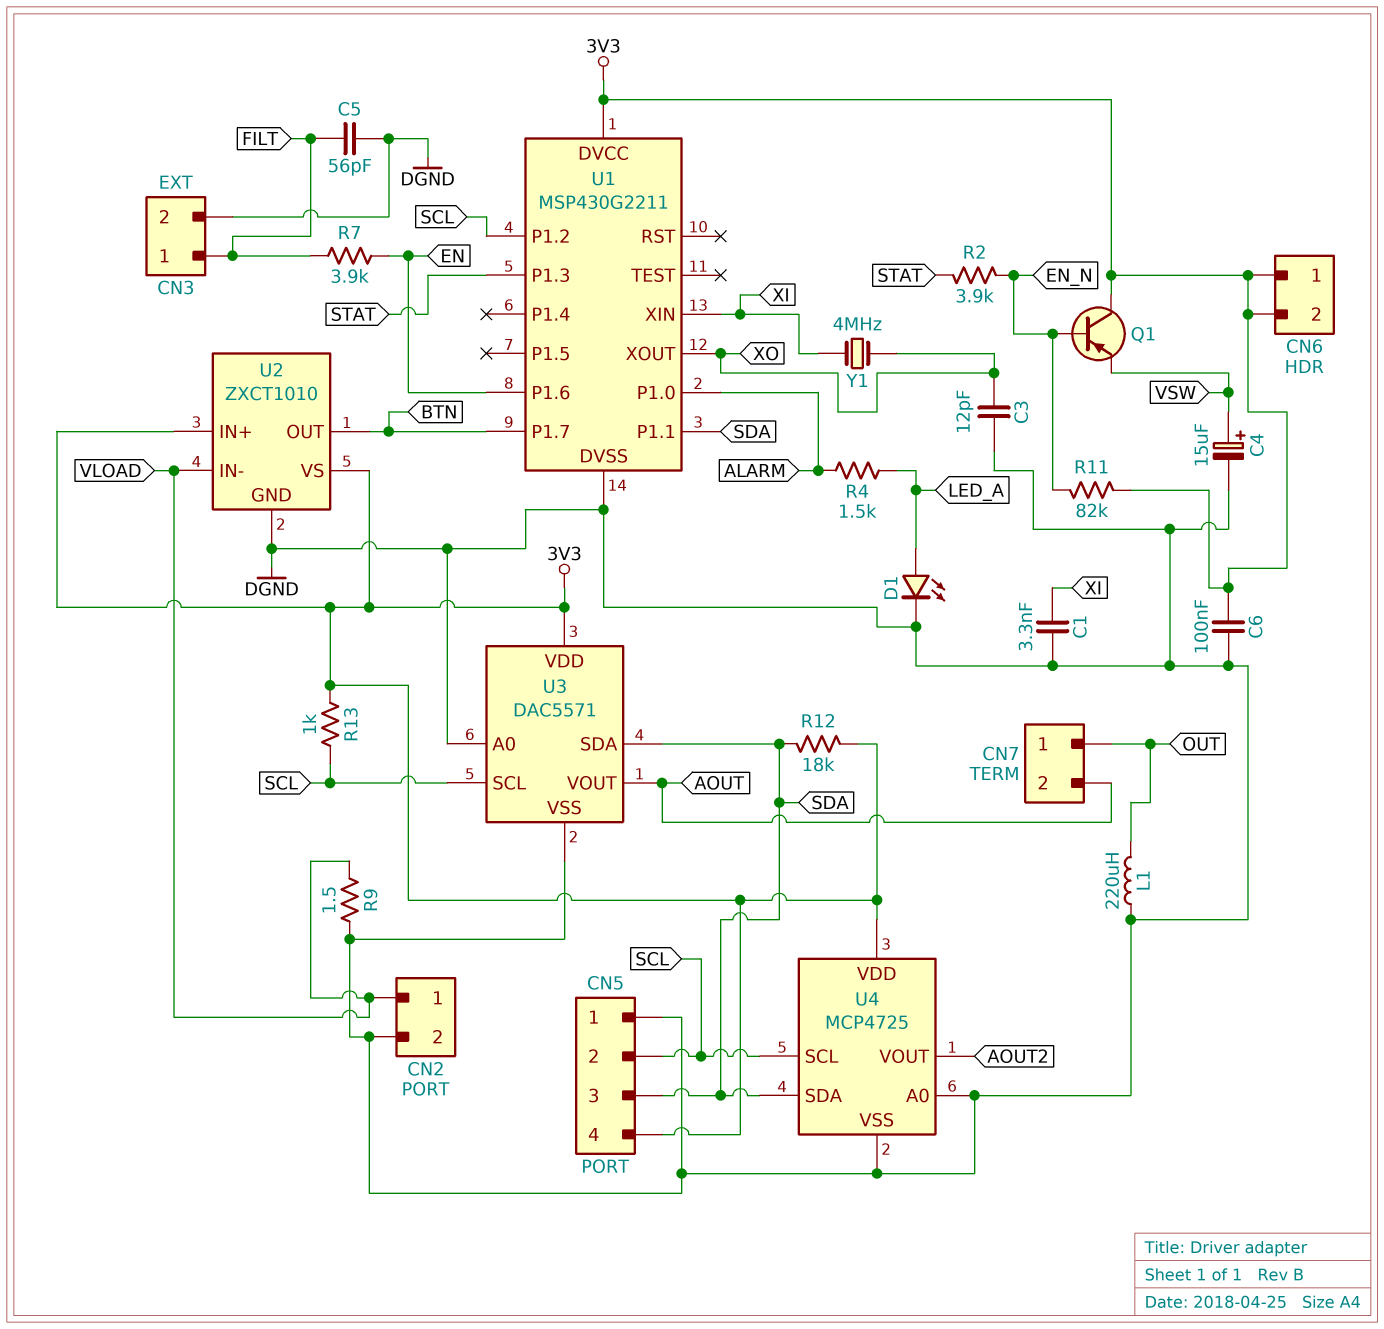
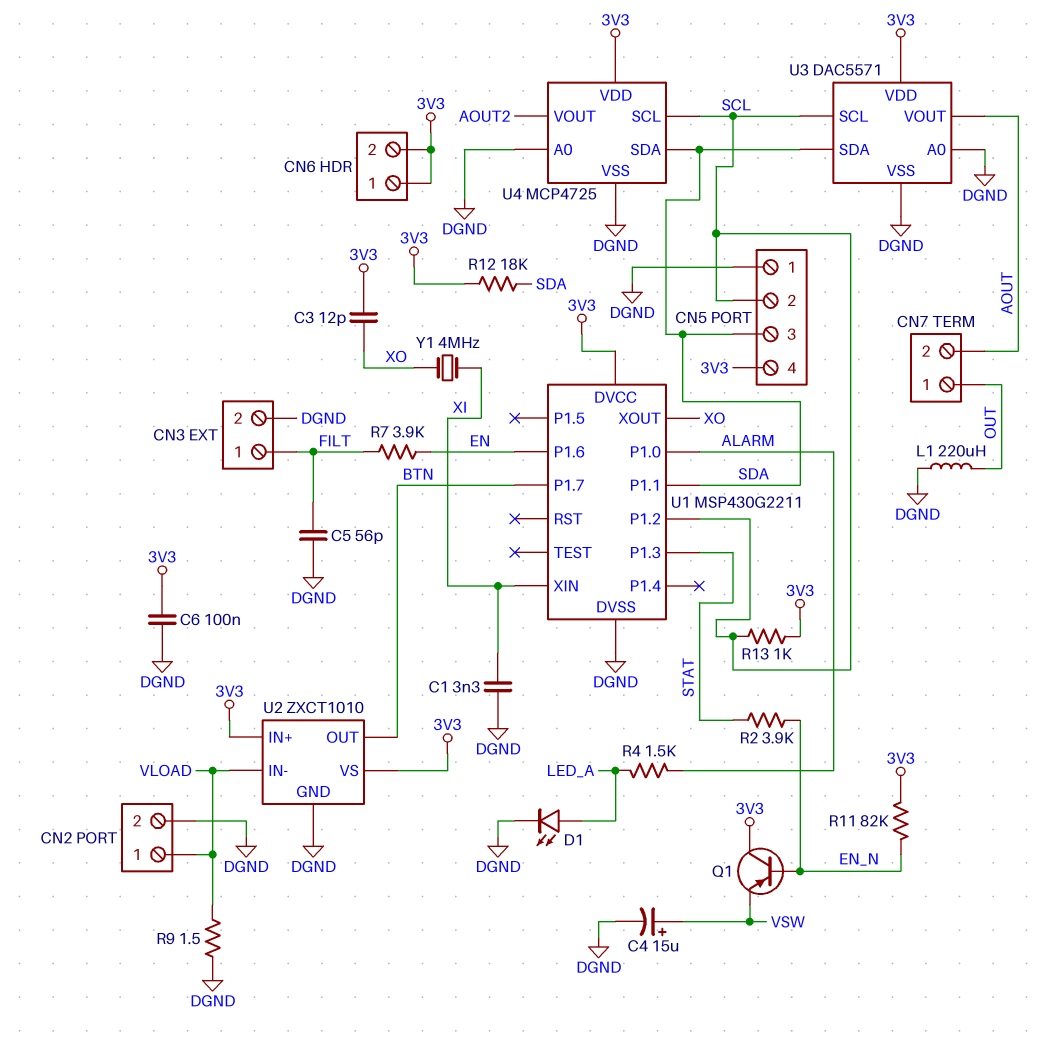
C3: 12pF (DGND, XO) -> 12pF (3V3, XO)

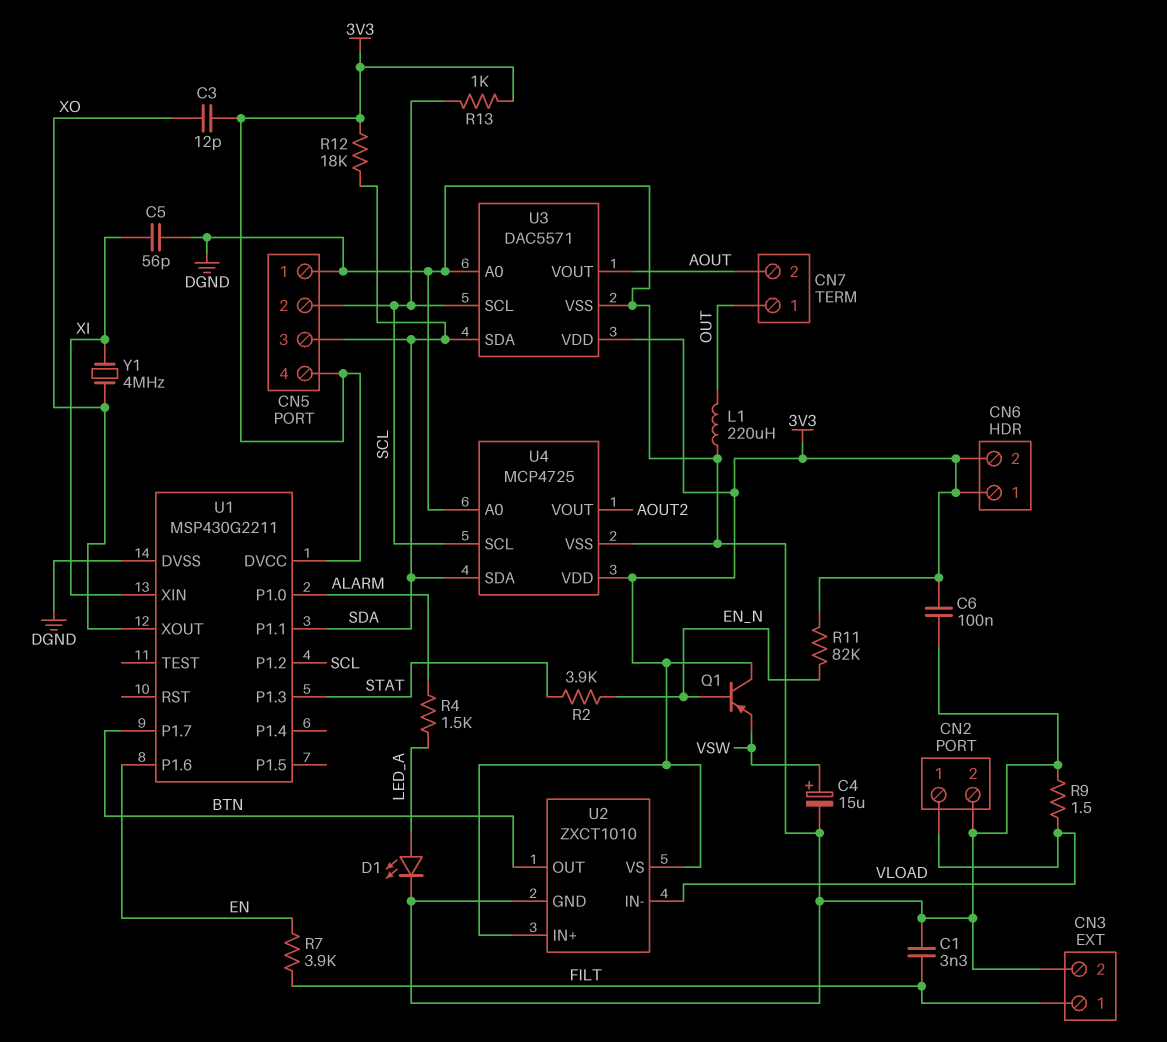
C1: 3.3nF (DGND, XI) -> 3.3nF (DGND, FILT)
C5: 56pF (DGND, FILT) -> 56pF (DGND, XI)

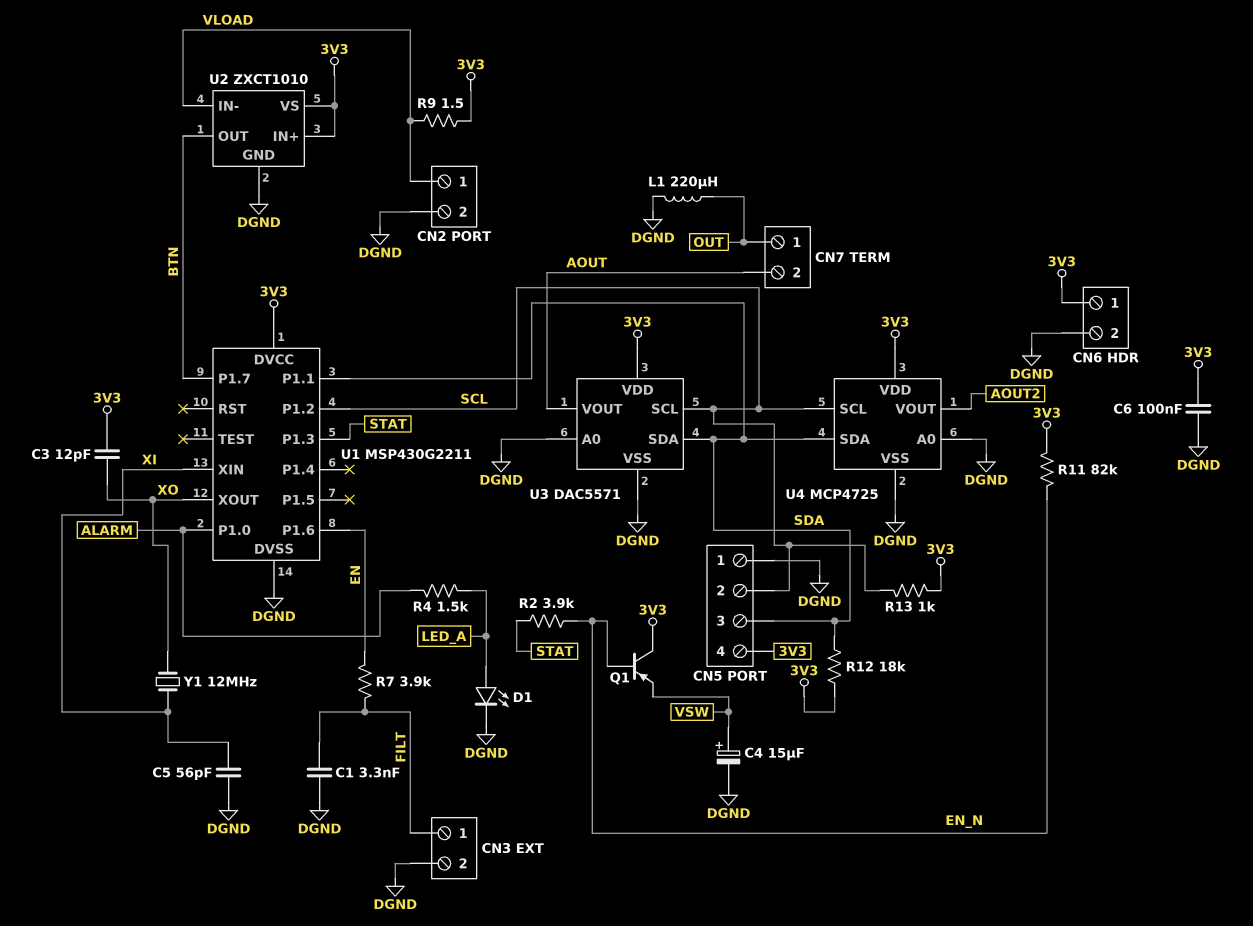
CN6 pin 2: 3V3 -> DGND
R9: 1.5 (DGND, VLOAD) -> 1.5 (3V3, VLOAD)
Y1: 4MHz (XI, XO) -> 12MHz (XI, XO)

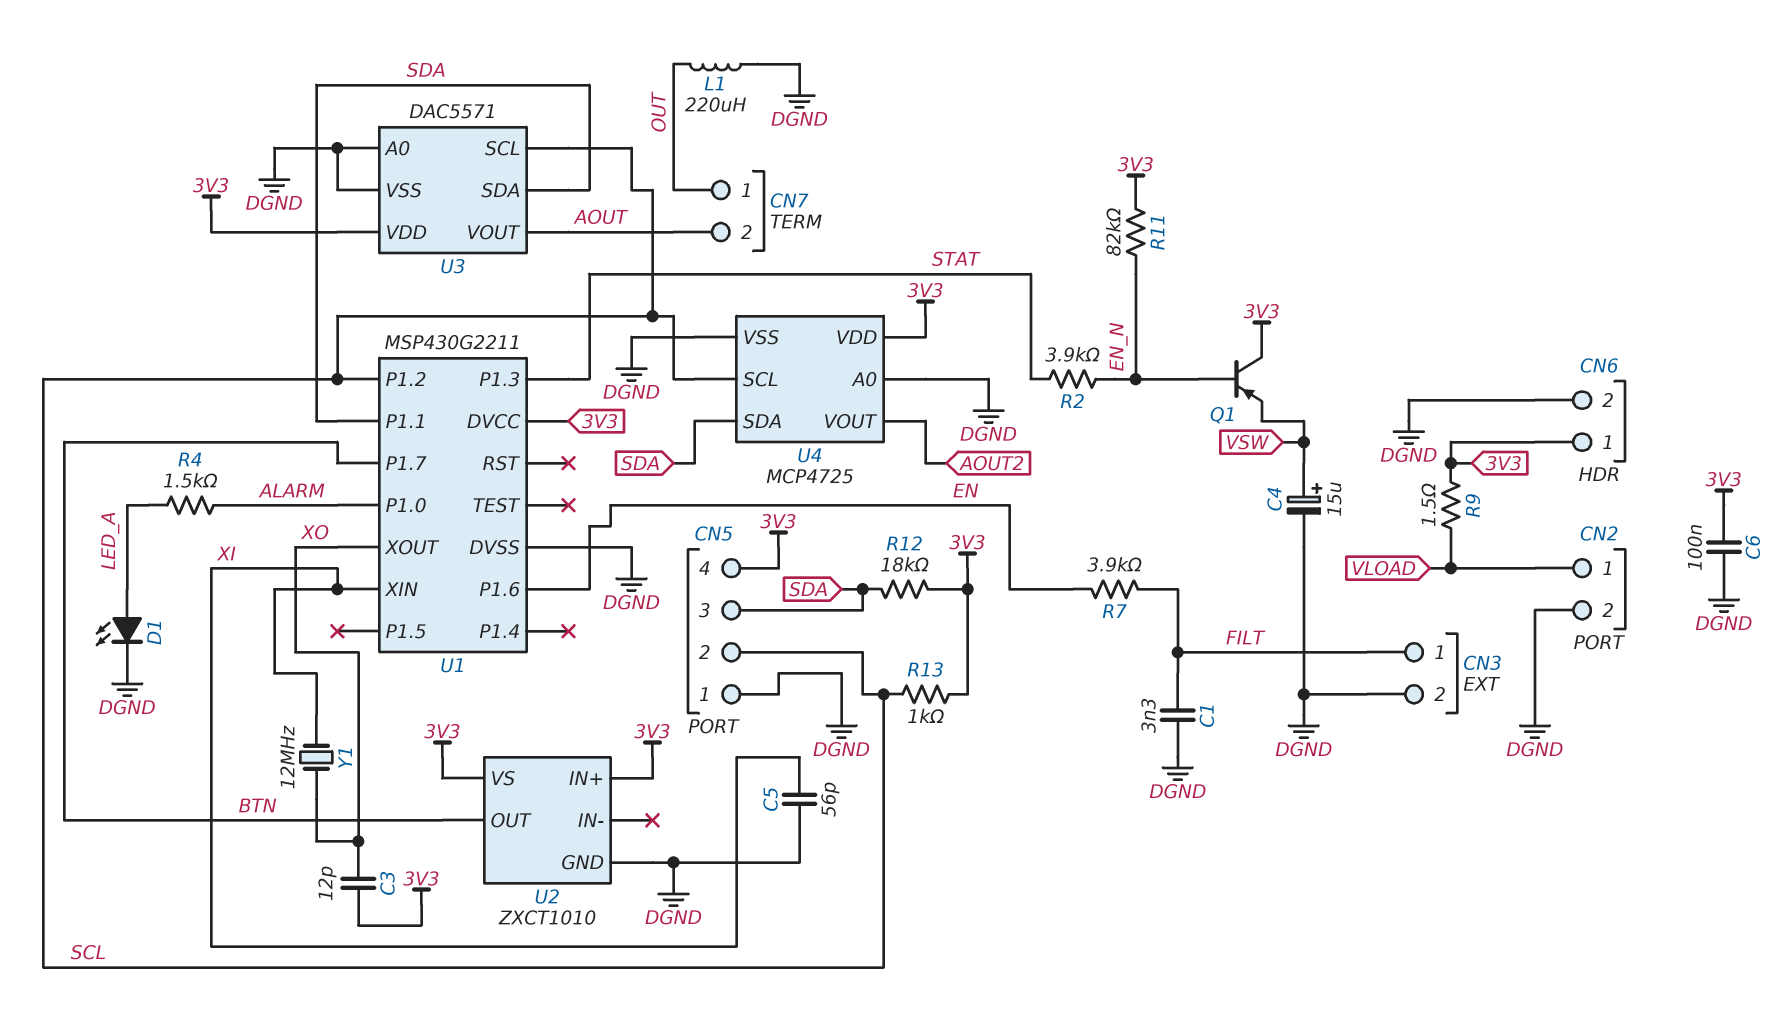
U2 pin IN-: VLOAD -> none

